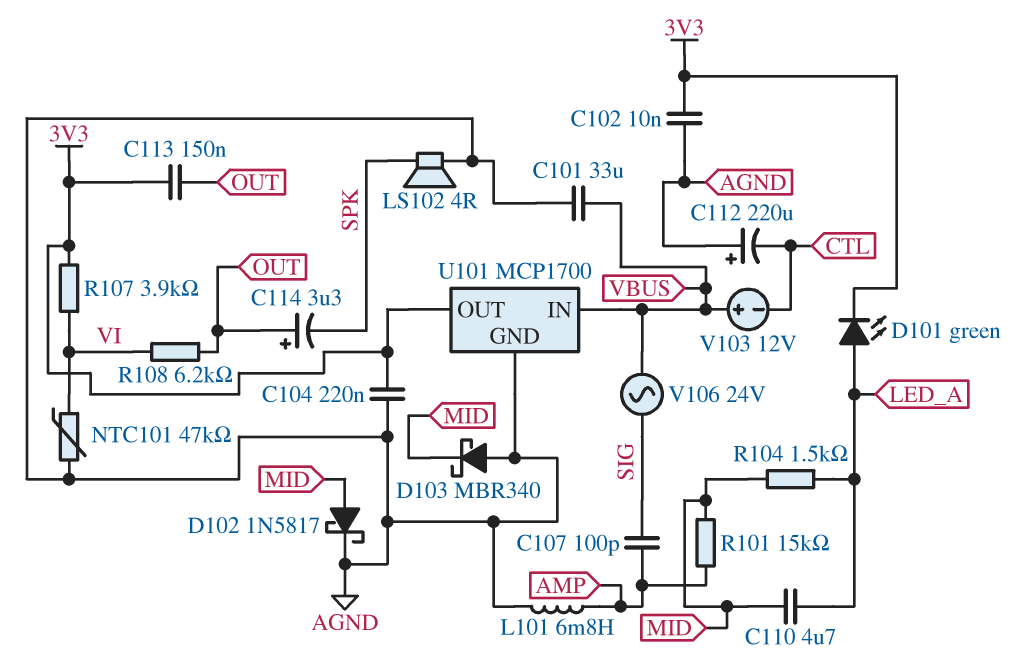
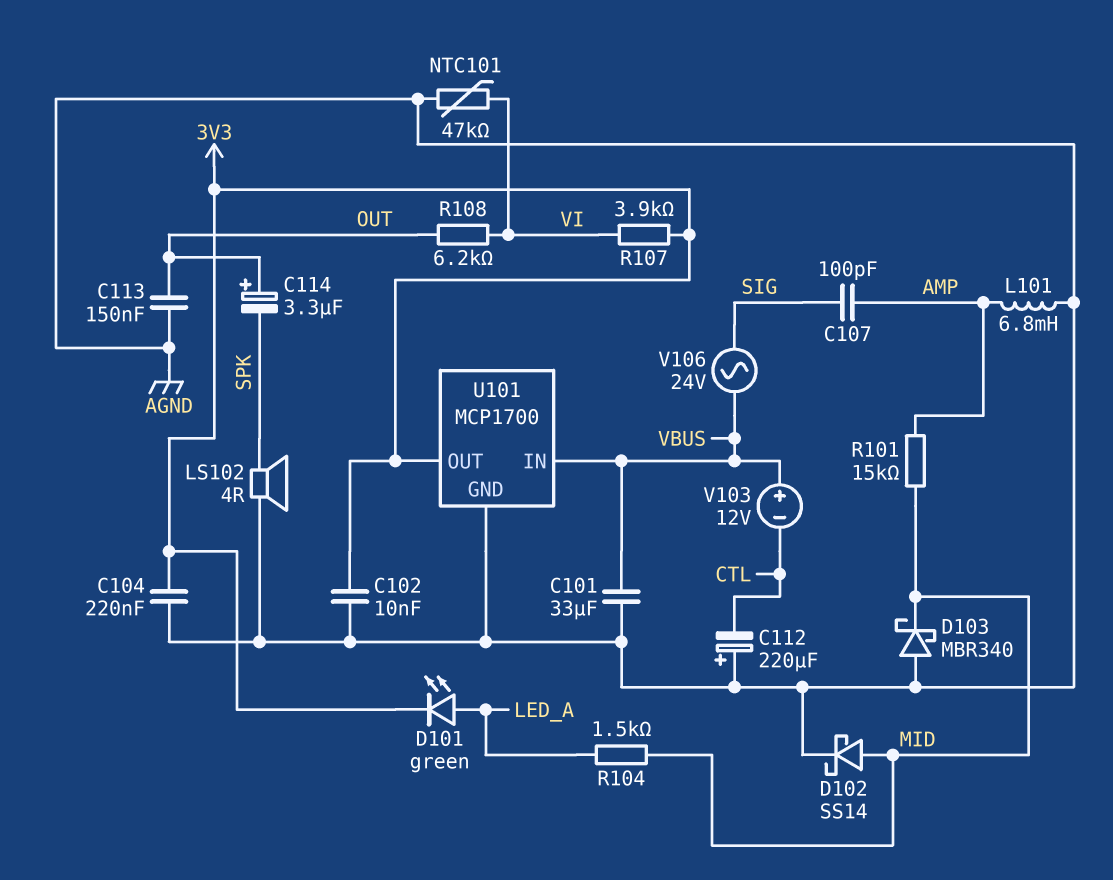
C110: 4.7uF (LED_A, MID) -> none
C113: 150nF (3V3, OUT) -> 150nF (AGND, OUT)
D102: schottky 1N5817 (A MID, K AGND) -> schottky SS14 (A MID, K AGND)

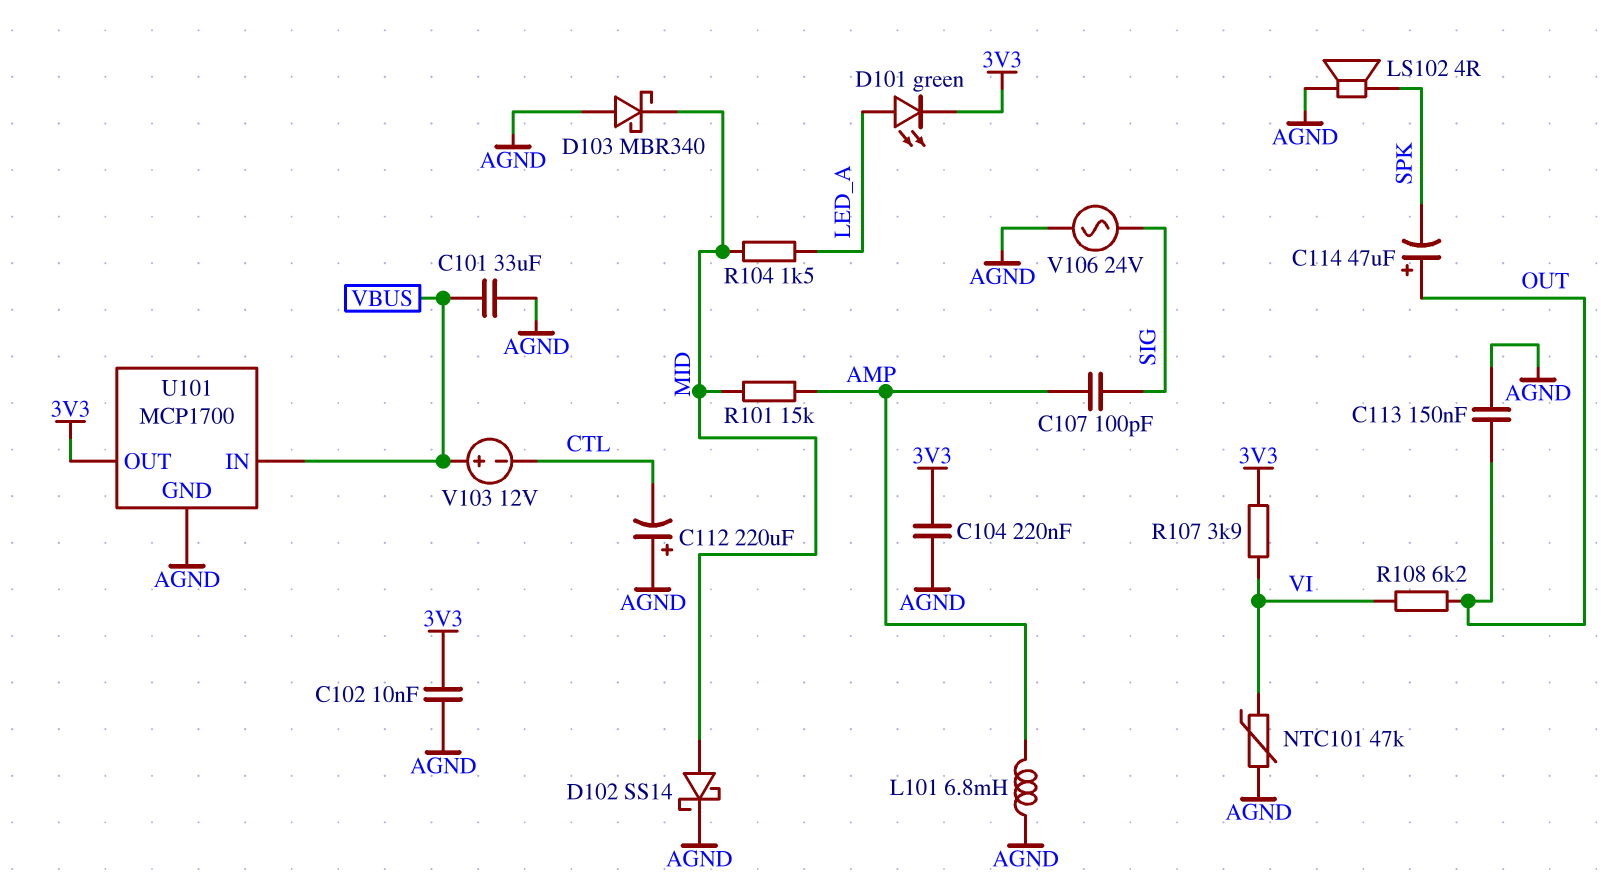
C114: 3.3uF (plus OUT, minus SPK) -> 47uF (plus OUT, minus SPK)
V106: AC 24V (SIG, VBUS) -> AC 24V (AGND, SIG)

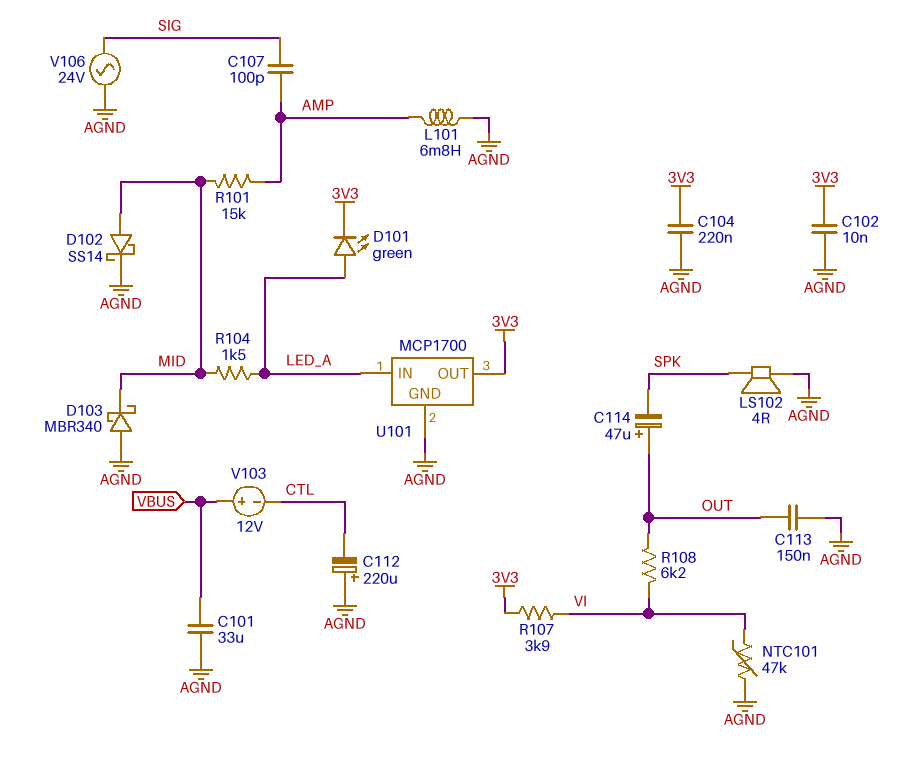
U101 pin IN: VBUS -> LED_A

